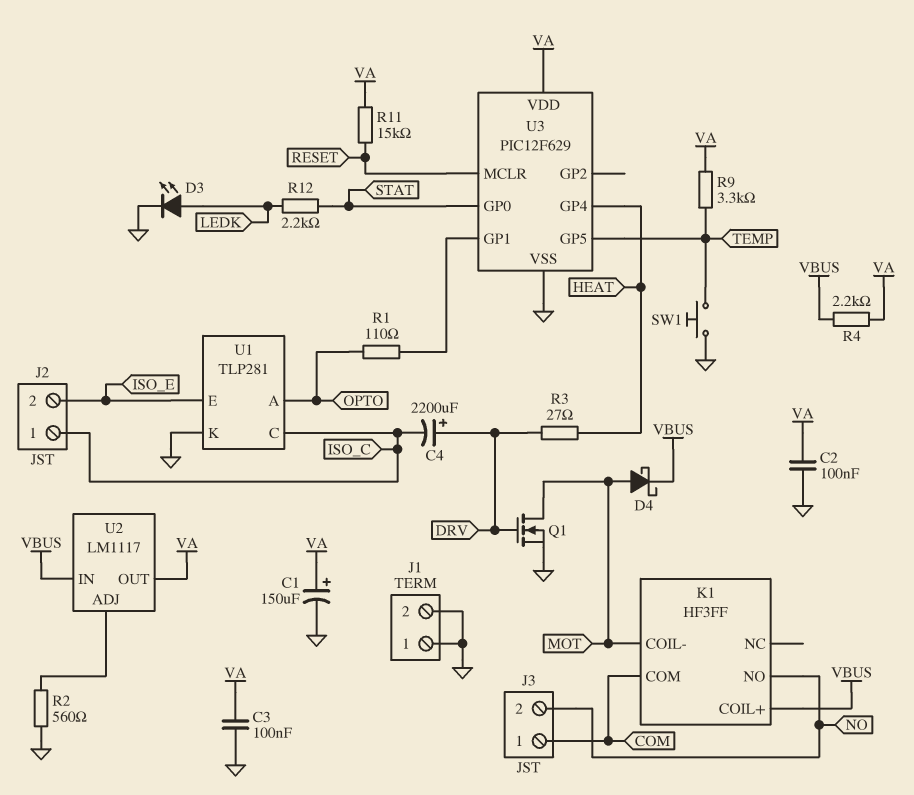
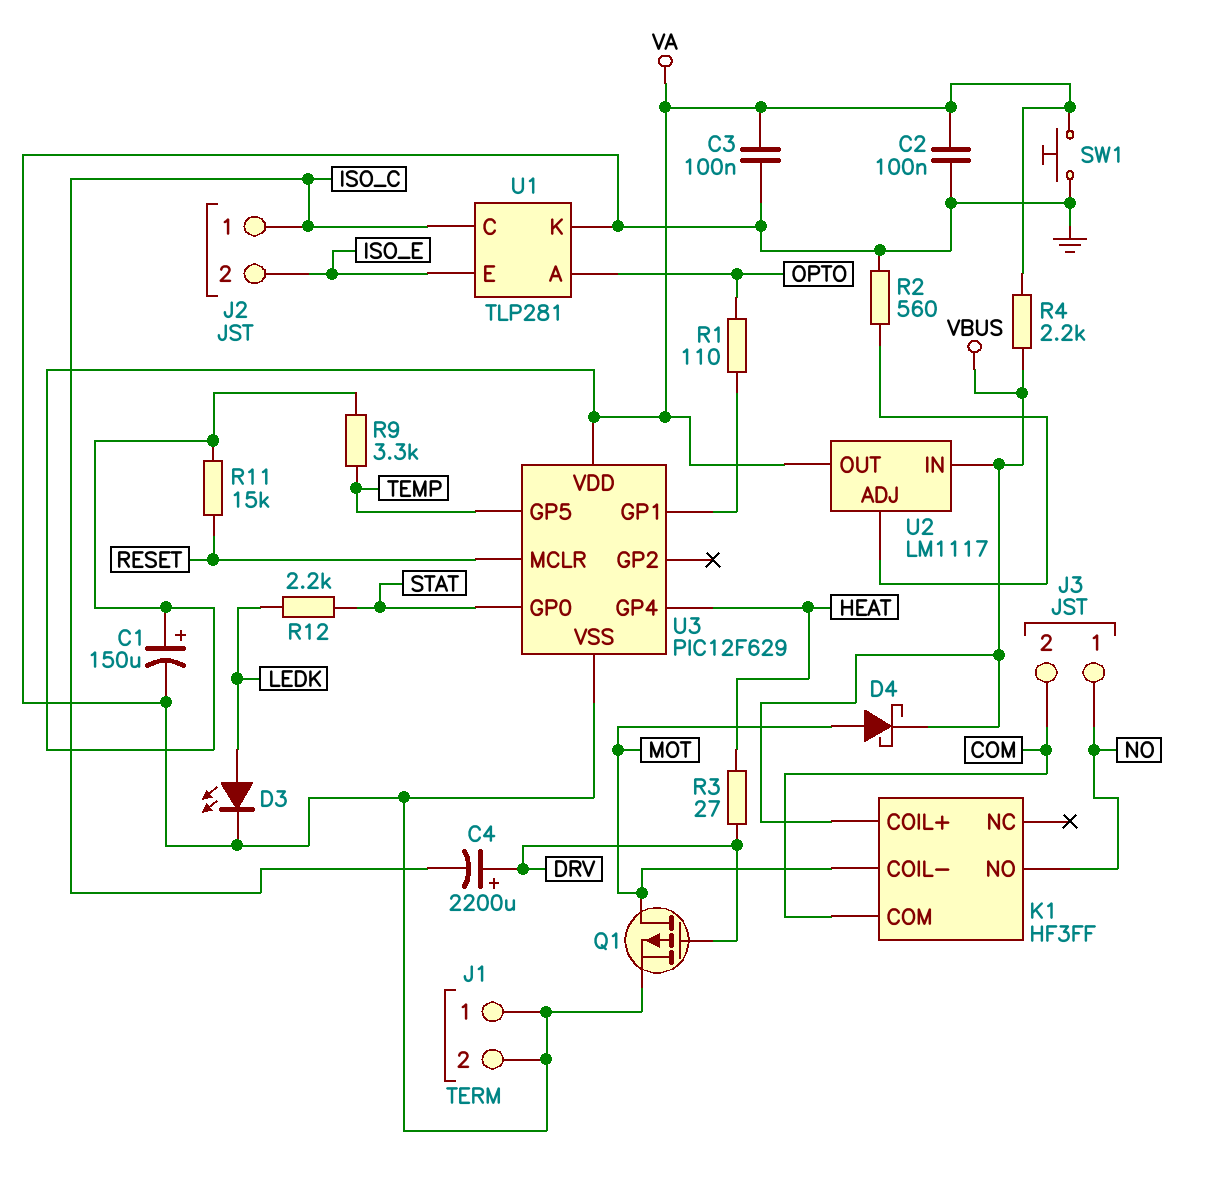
J3 pin 1: COM -> NO
J3 pin 2: NO -> COM
Q1: NMOS (G DRV, D MOT, S GND) -> PMOS (G DRV, D MOT, S GND)
SW1: button (GND, TEMP) -> button (GND, VA)

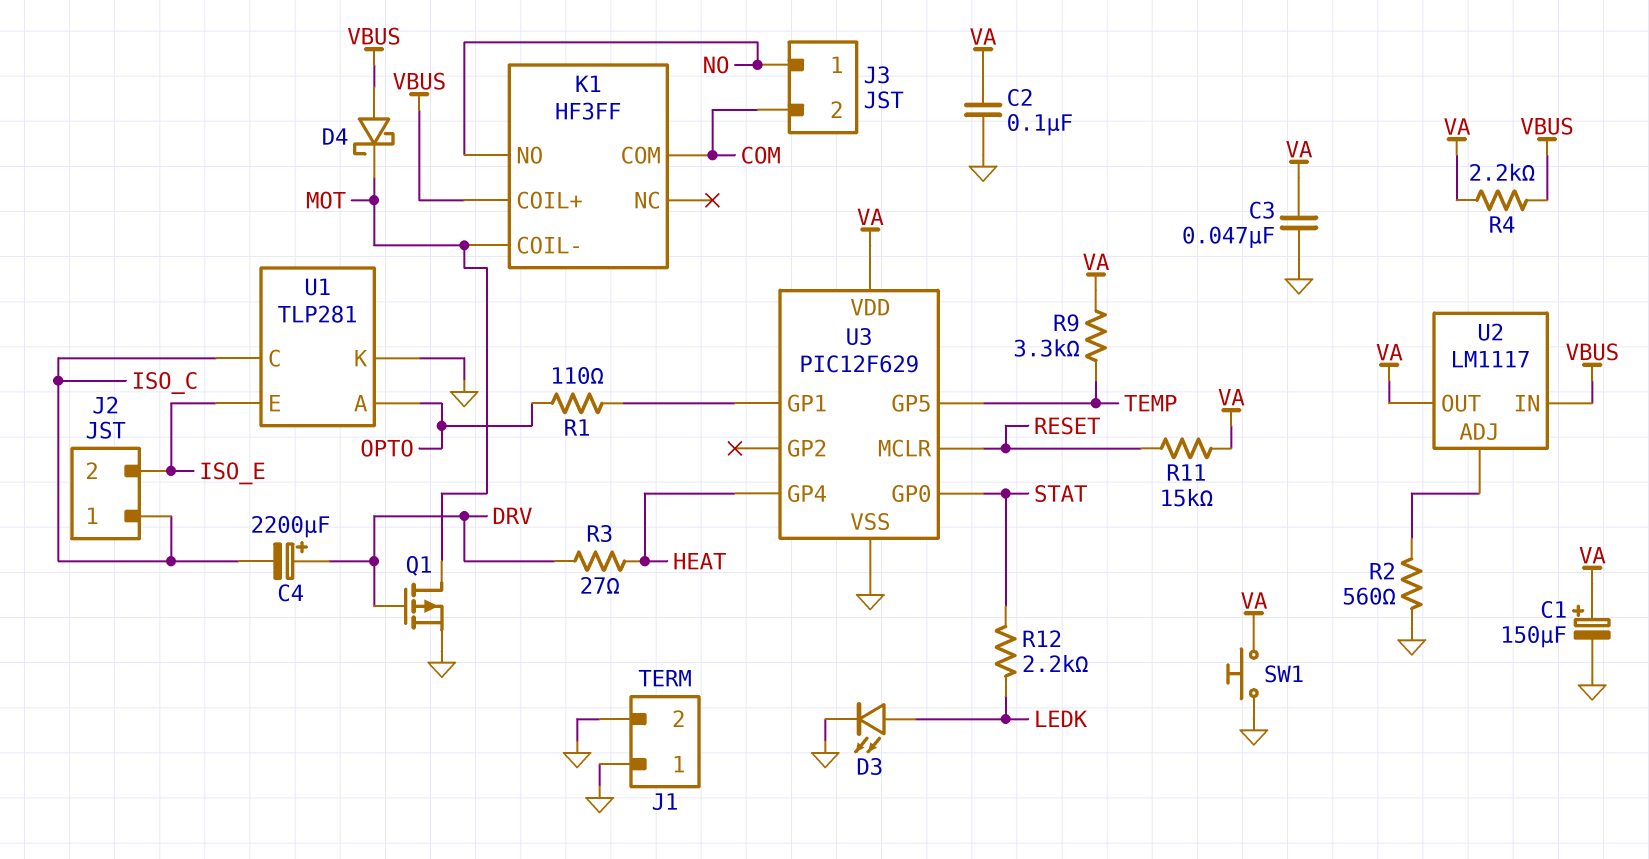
C3: 100nF (GND, VA) -> 47nF (GND, VA)
D4: schottky (A MOT, K VBUS) -> schottky (A VBUS, K MOT)

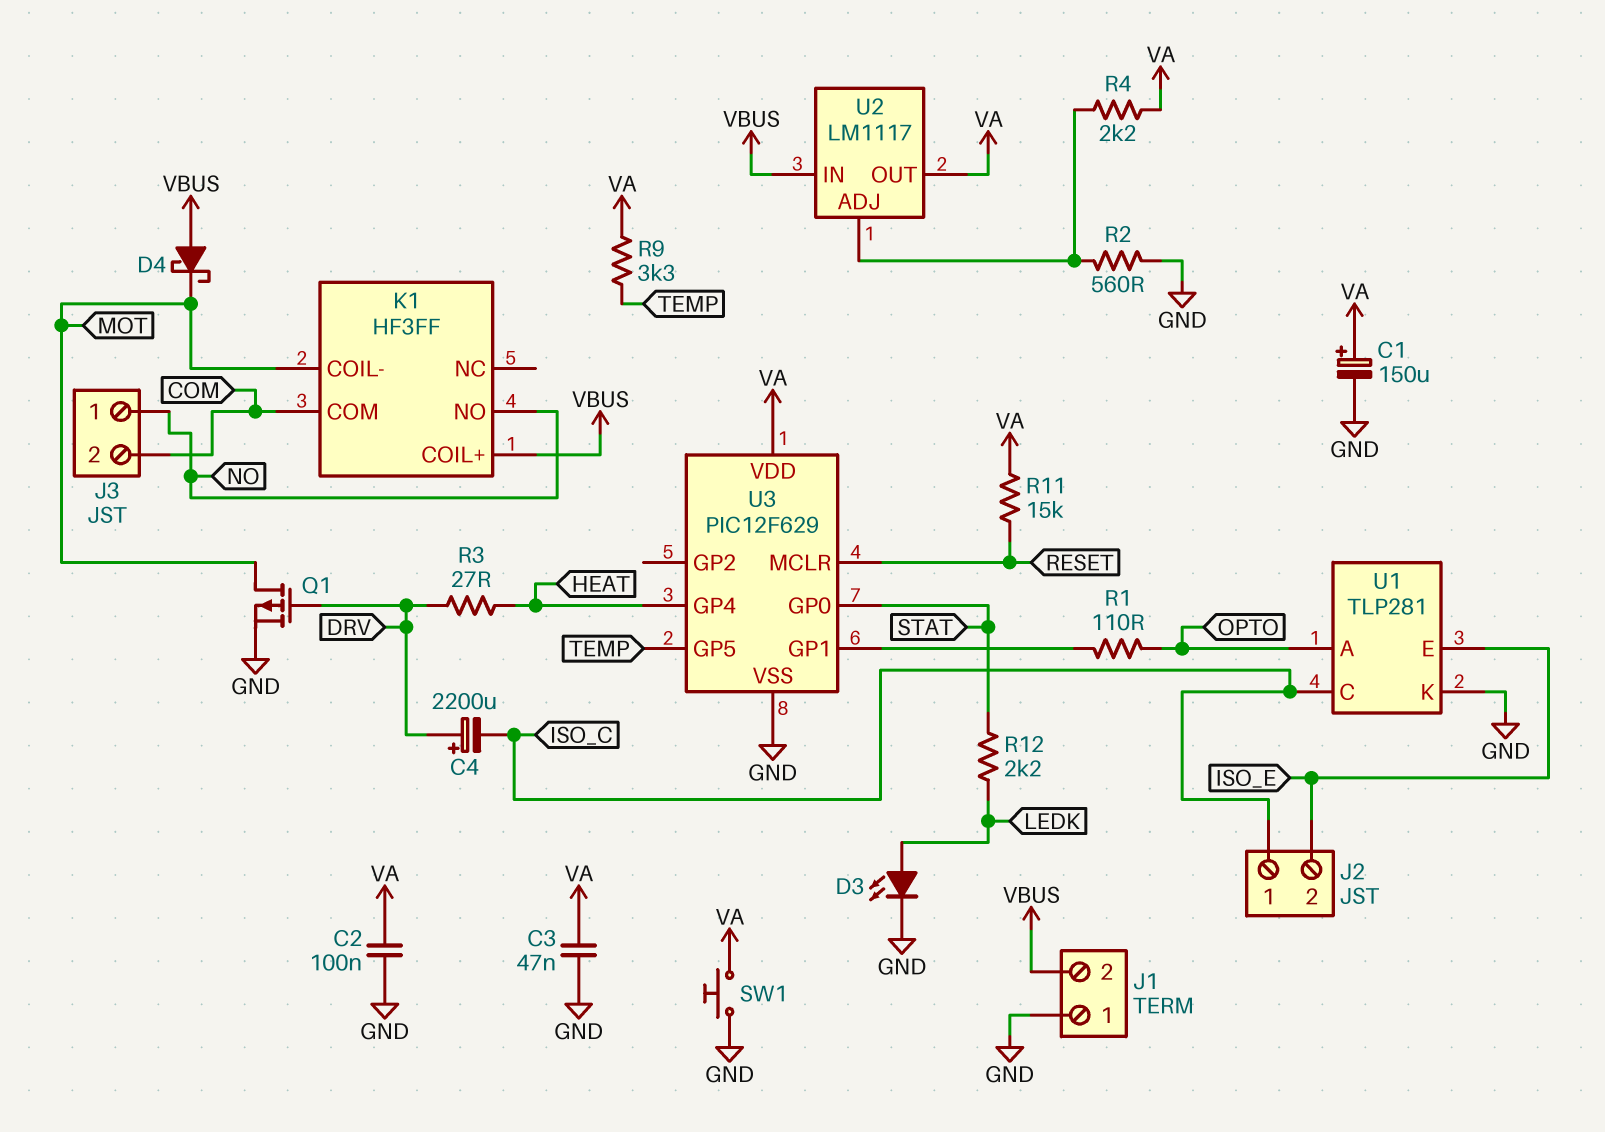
J1 pin 2: GND -> VBUS
R4: 2.2k (VA, VBUS) -> 2.2k (U2/ADJ, VA)

